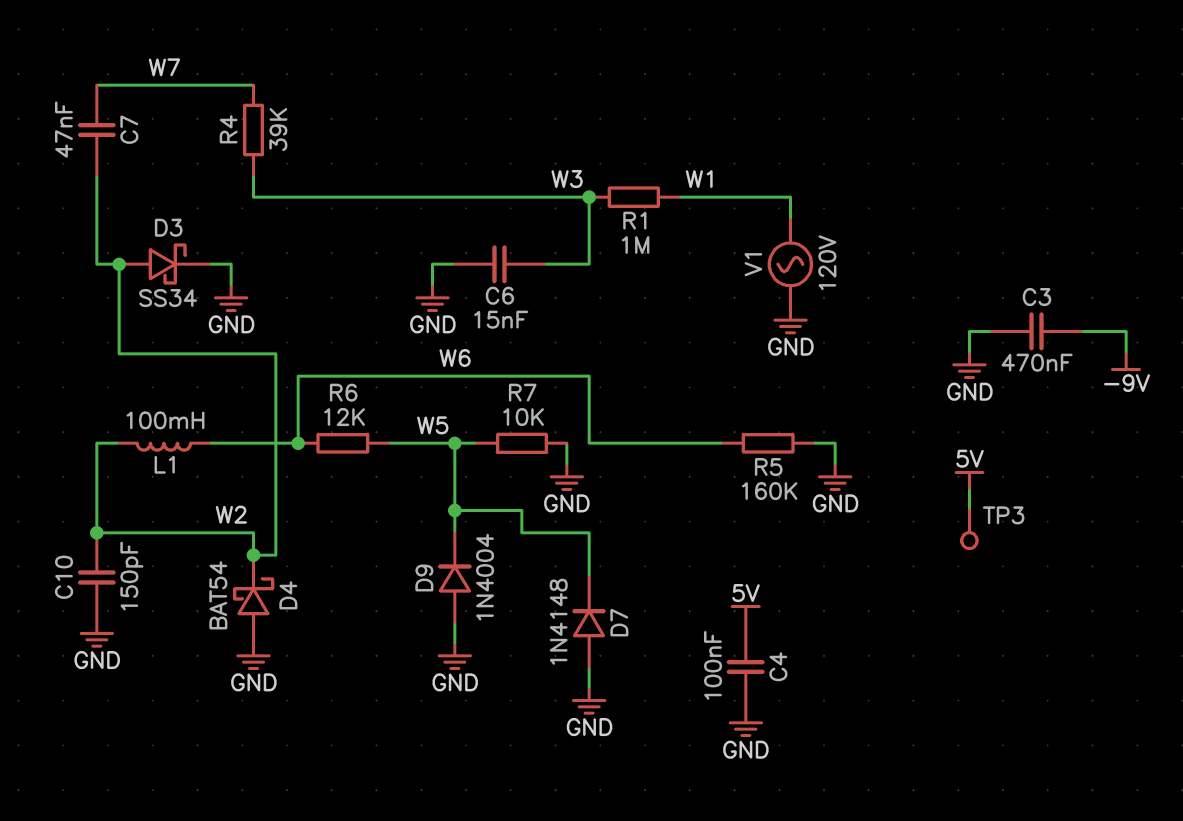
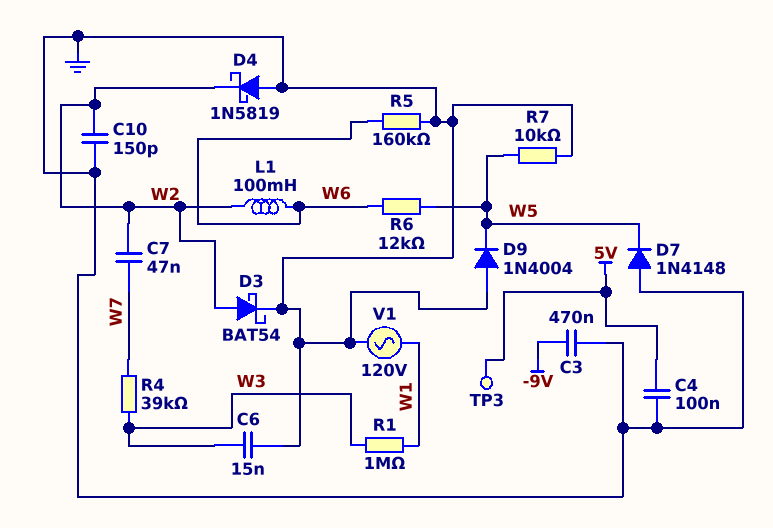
D3: schottky SS34 (A W2, K GND) -> schottky BAT54 (A W2, K GND)
D4: schottky BAT54 (A GND, K W2) -> schottky 1N5819 (A GND, K W2)

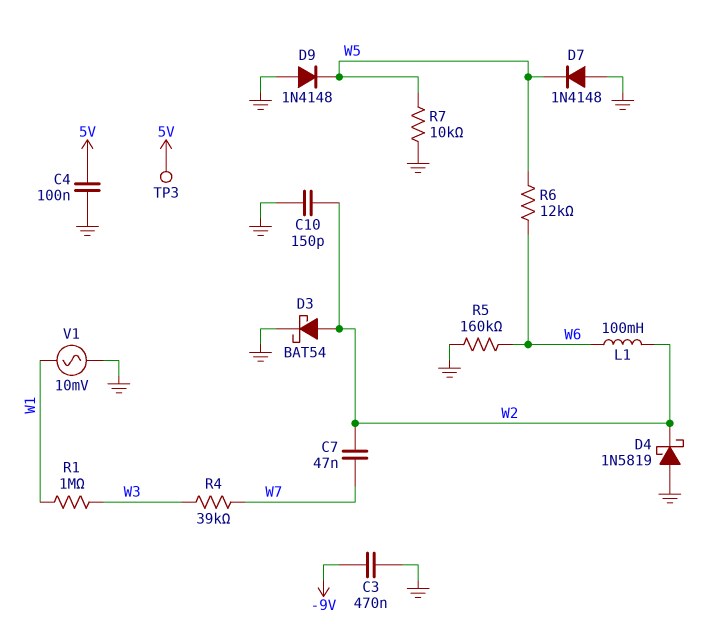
C6: 15nF (GND, W3) -> none
D9: diode 1N4004 (A GND, K W5) -> diode 1N4148 (A GND, K W5)
V1: AC 120V (GND, W1) -> AC 10mV (GND, W1)

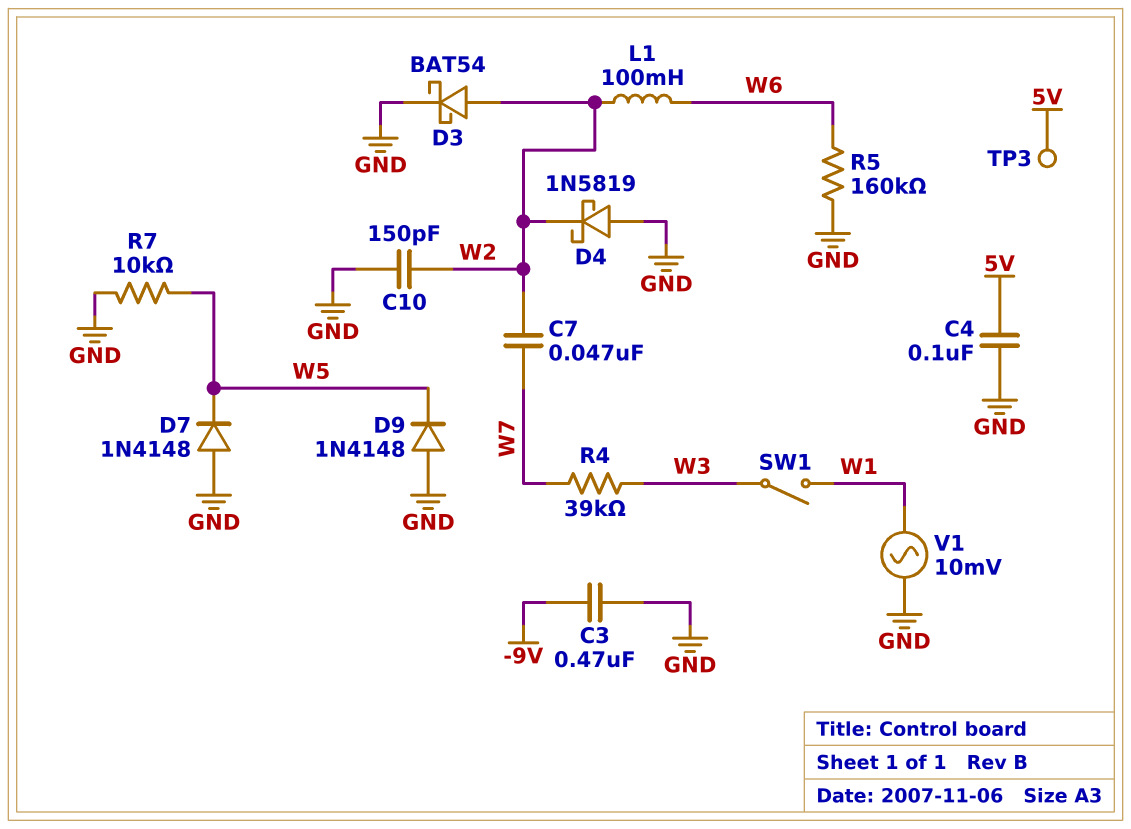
R1: 1M (W1, W3) -> none
R6: 12k (W5, W6) -> none
SW1: none -> switch (W1, W3)

